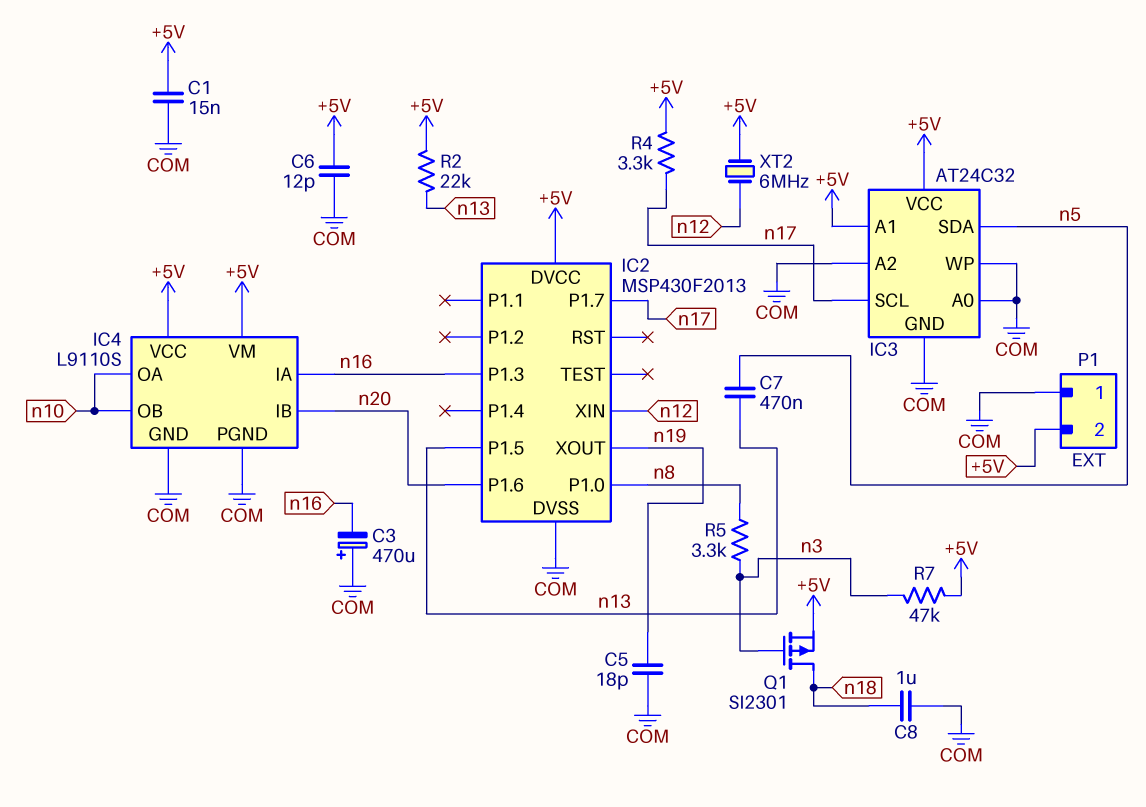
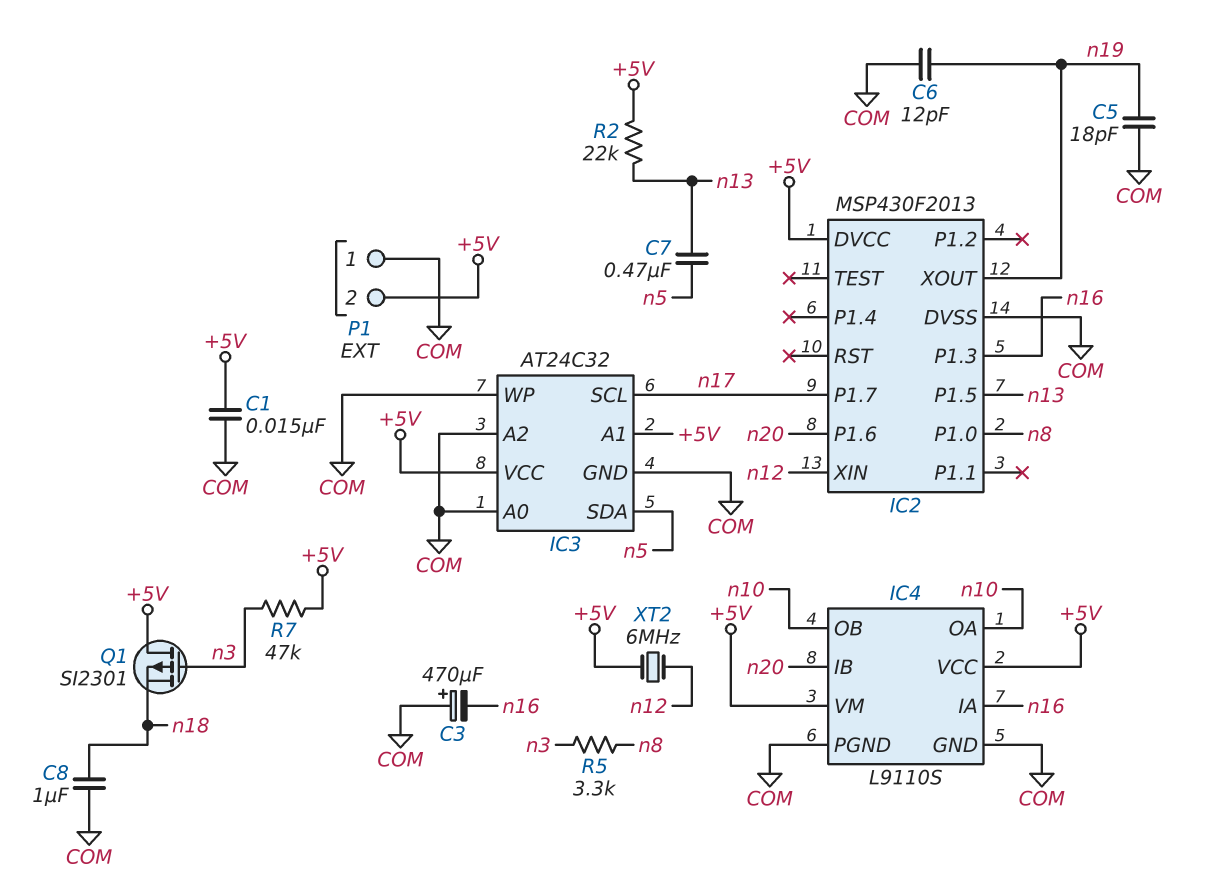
C6: 12pF (+5V, COM) -> 12pF (COM, n19)
Q1: PMOS SI2301 (G n3, D n18, S +5V) -> PMOS SI2301 (G n3, D +5V, S n18)
R4: 3.3k (+5V, n17) -> none

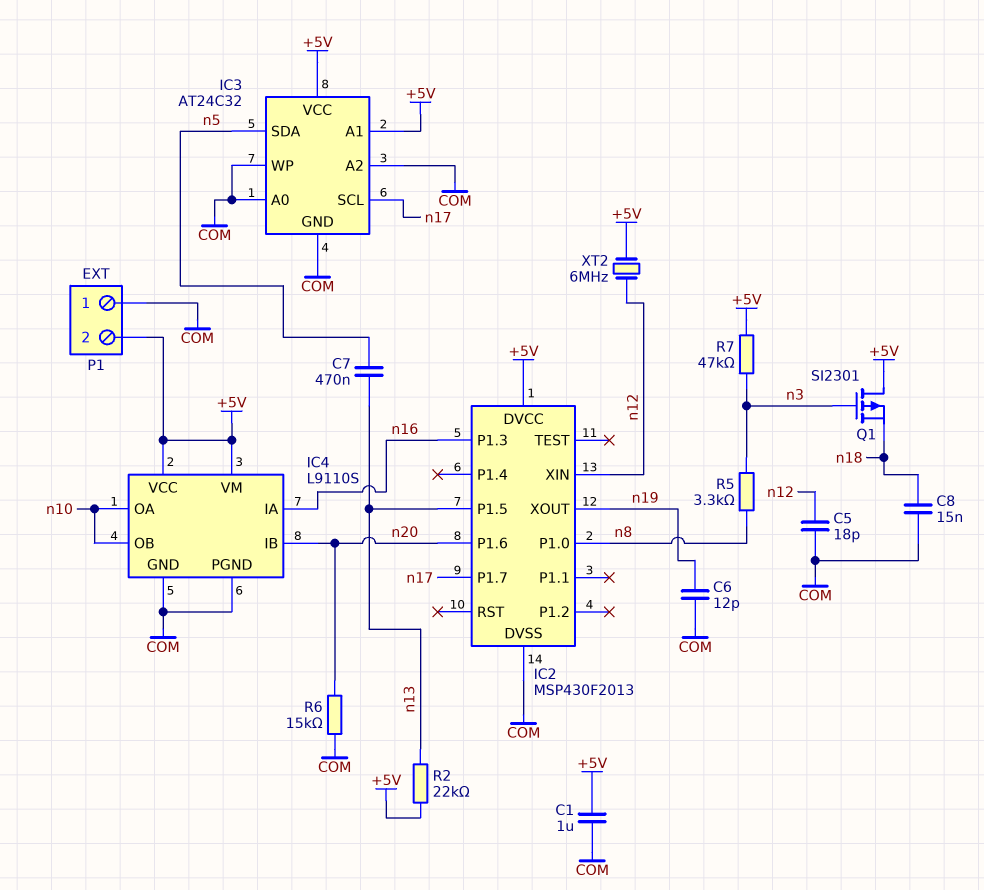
C1: 15nF (+5V, COM) -> 1uF (+5V, COM)
C3: 470uF (plus COM, minus n16) -> none
C5: 18pF (COM, n19) -> 18pF (COM, n12)
C8: 1uF (COM, n18) -> 15nF (COM, n18)
R6: none -> 15k (COM, n20)

